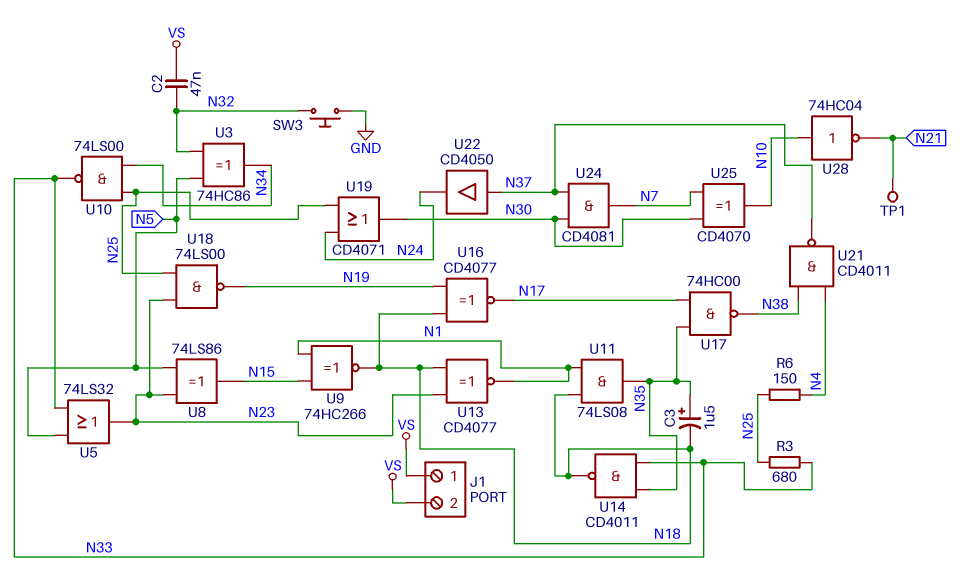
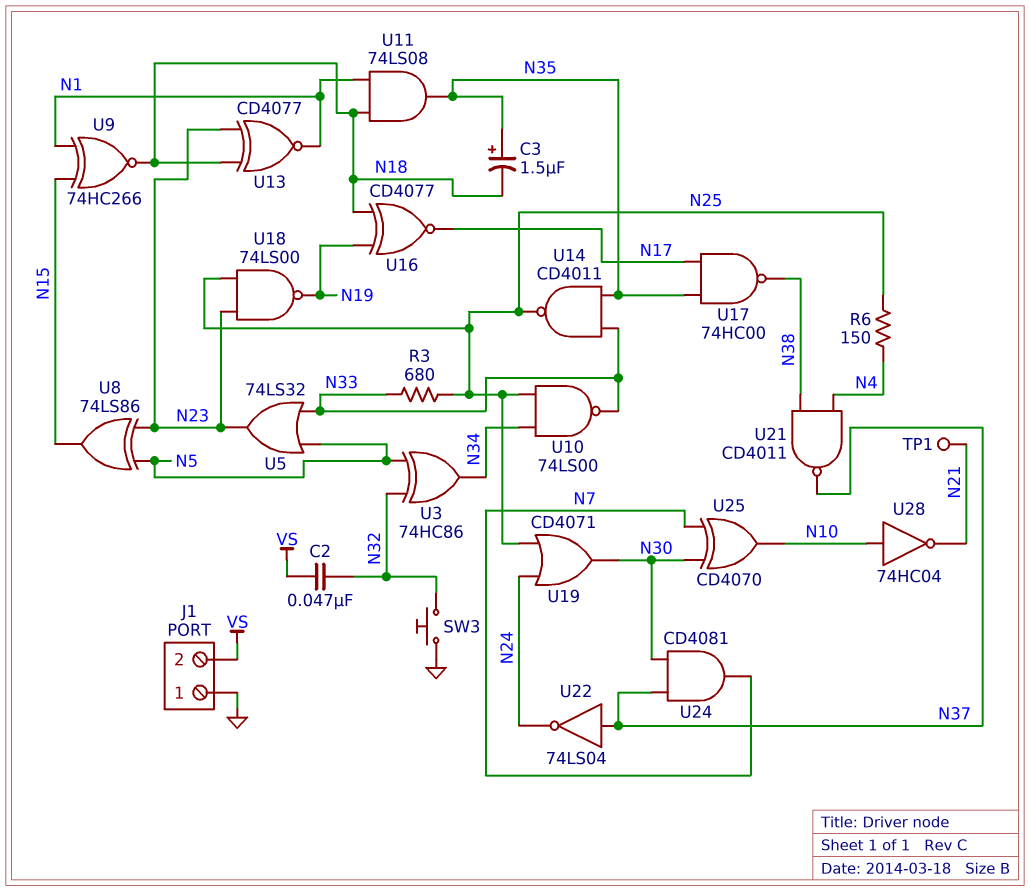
J1 pin 1: VS -> GND
U14: NAND CD4011 (in N33, in N35, out N18) -> NAND CD4011 (in N33, in N35, out N25)
U22: buffer CD4050 (in N37, out N24) -> NOT 74LS04 (in N37, out N24)

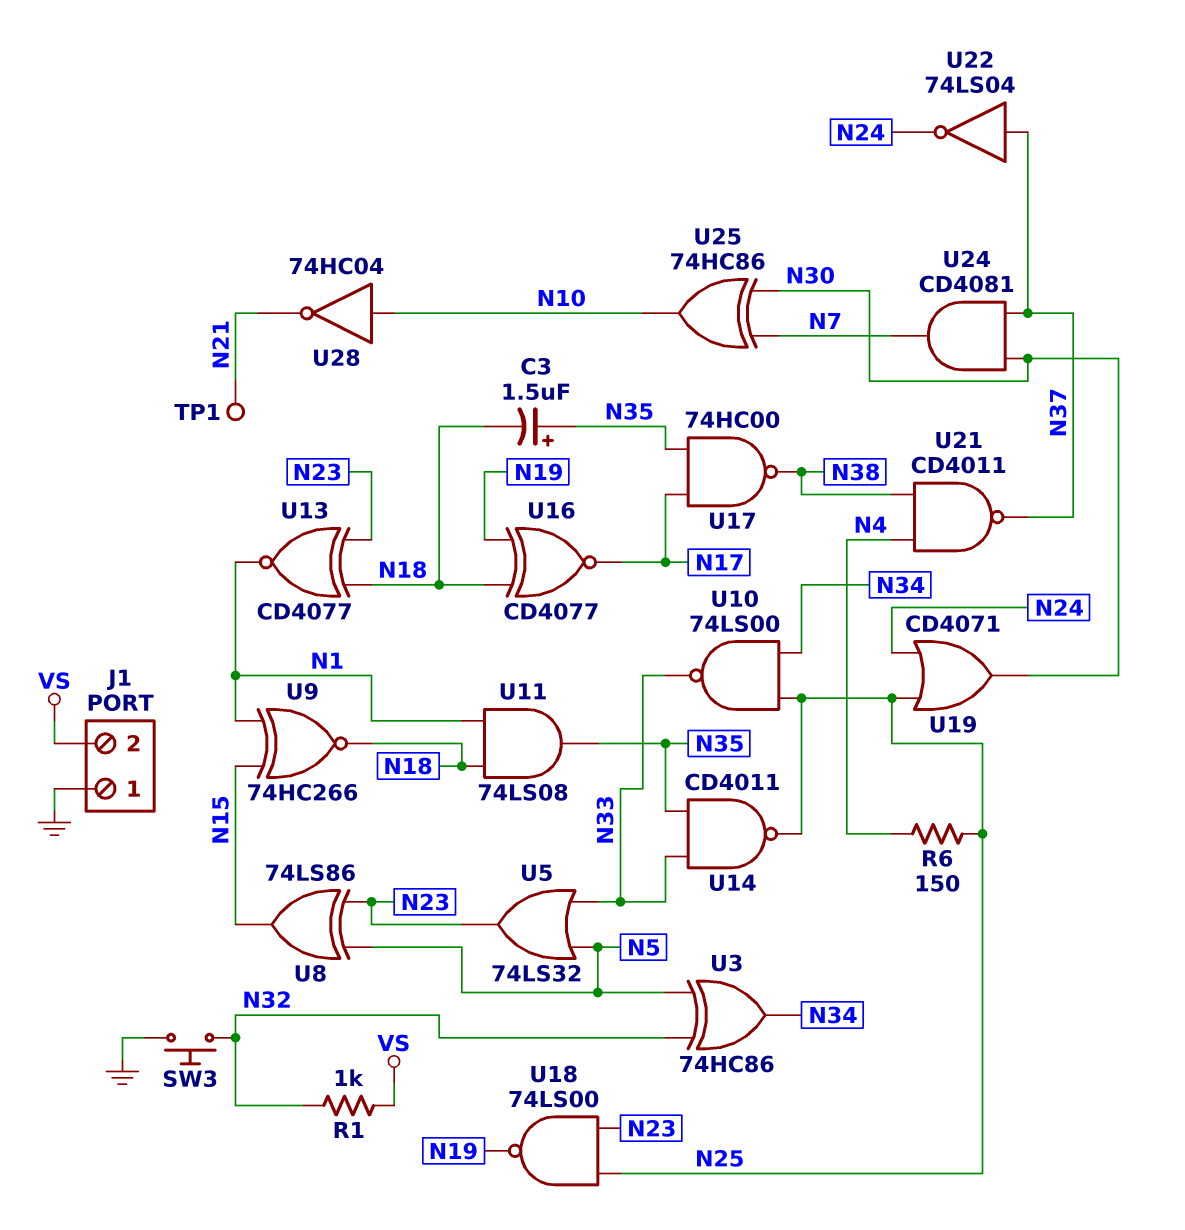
C2: 47nF (N32, VS) -> none
R1: none -> 1k (N32, VS)
R3: 680 (N25, N33) -> none
U25: XOR CD4070 (in N7, in N30, out N10) -> XOR 74HC86 (in N7, in N30, out N10)

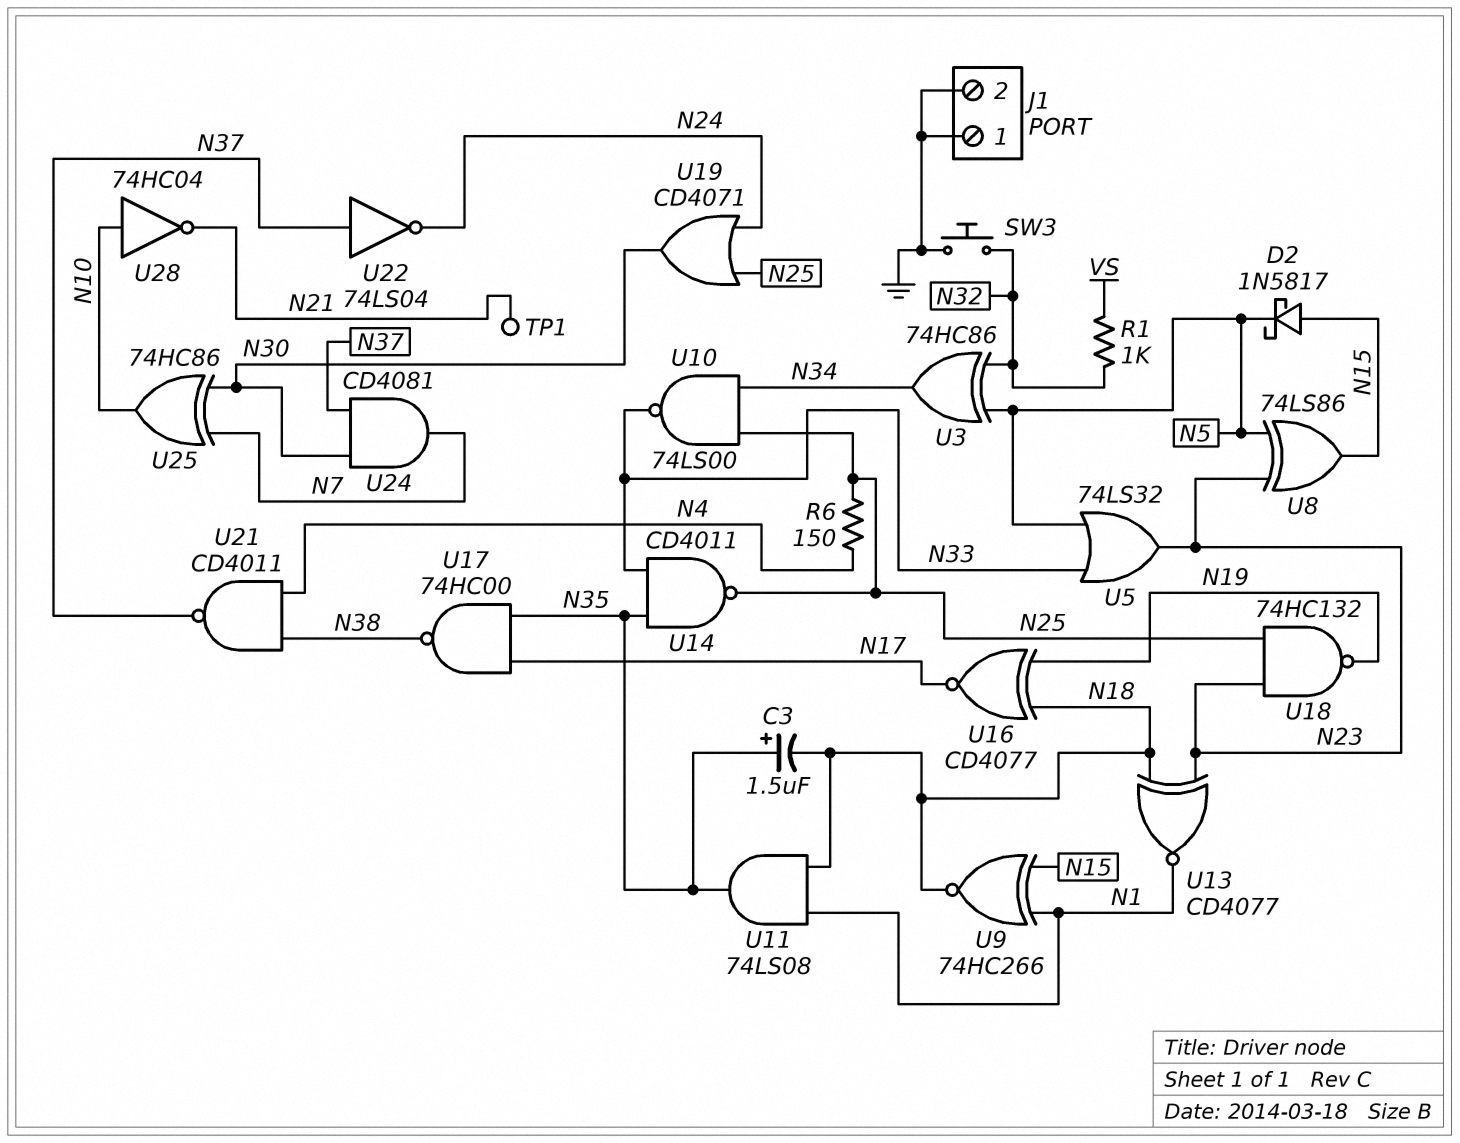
D2: none -> schottky 1N5817 (A N15, K N5)
J1 pin 2: VS -> GND
U18: NAND 74LS00 (in N23, in N25, out N19) -> NAND 74HC132 (in N23, in N25, out N19)

